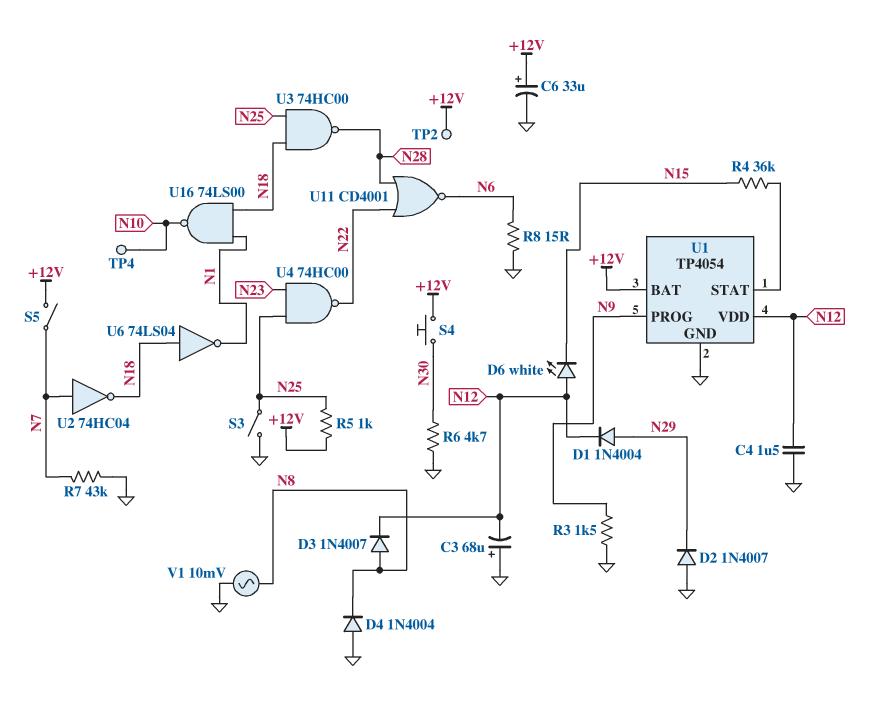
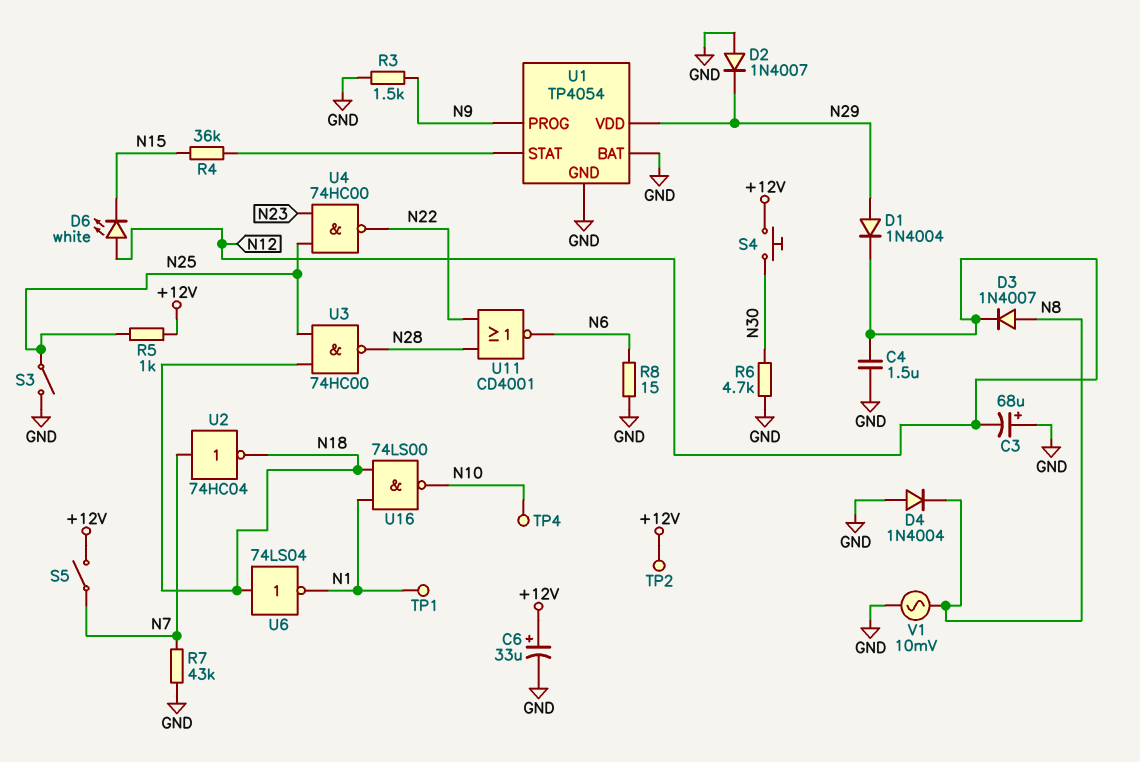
TP1: none -> test point (N1)
U1 pin BAT: +12V -> GND
U1 pin VDD: N12 -> N29

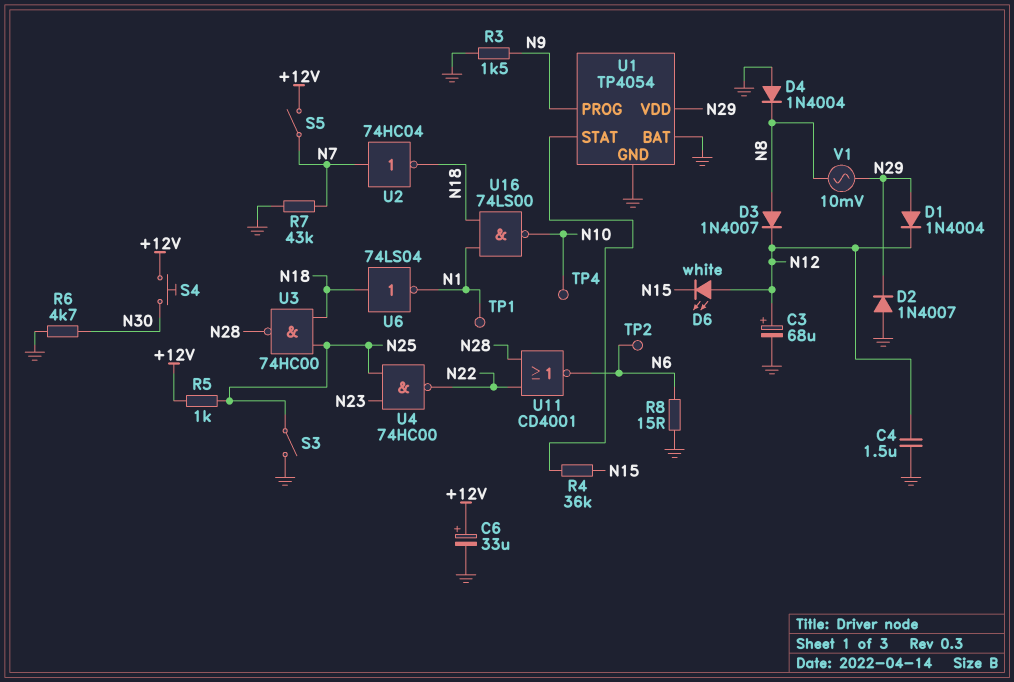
C3: 68uF (plus GND, minus N12) -> 68uF (plus N12, minus GND)
TP2: test point (+12V) -> test point (N6)
V1: AC 10mV (GND, N8) -> AC 10mV (N8, N29)

